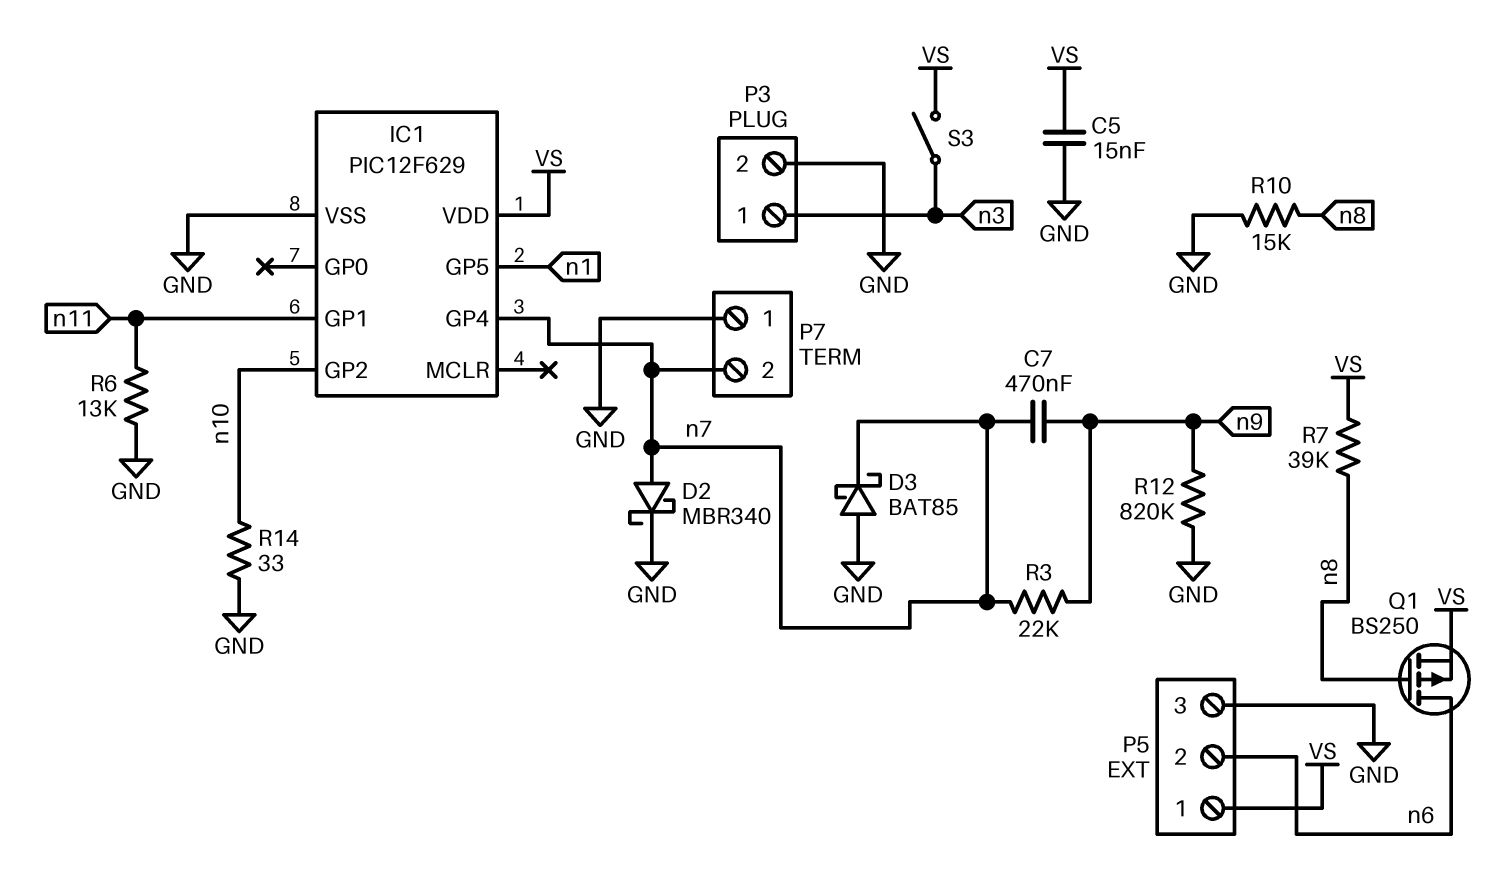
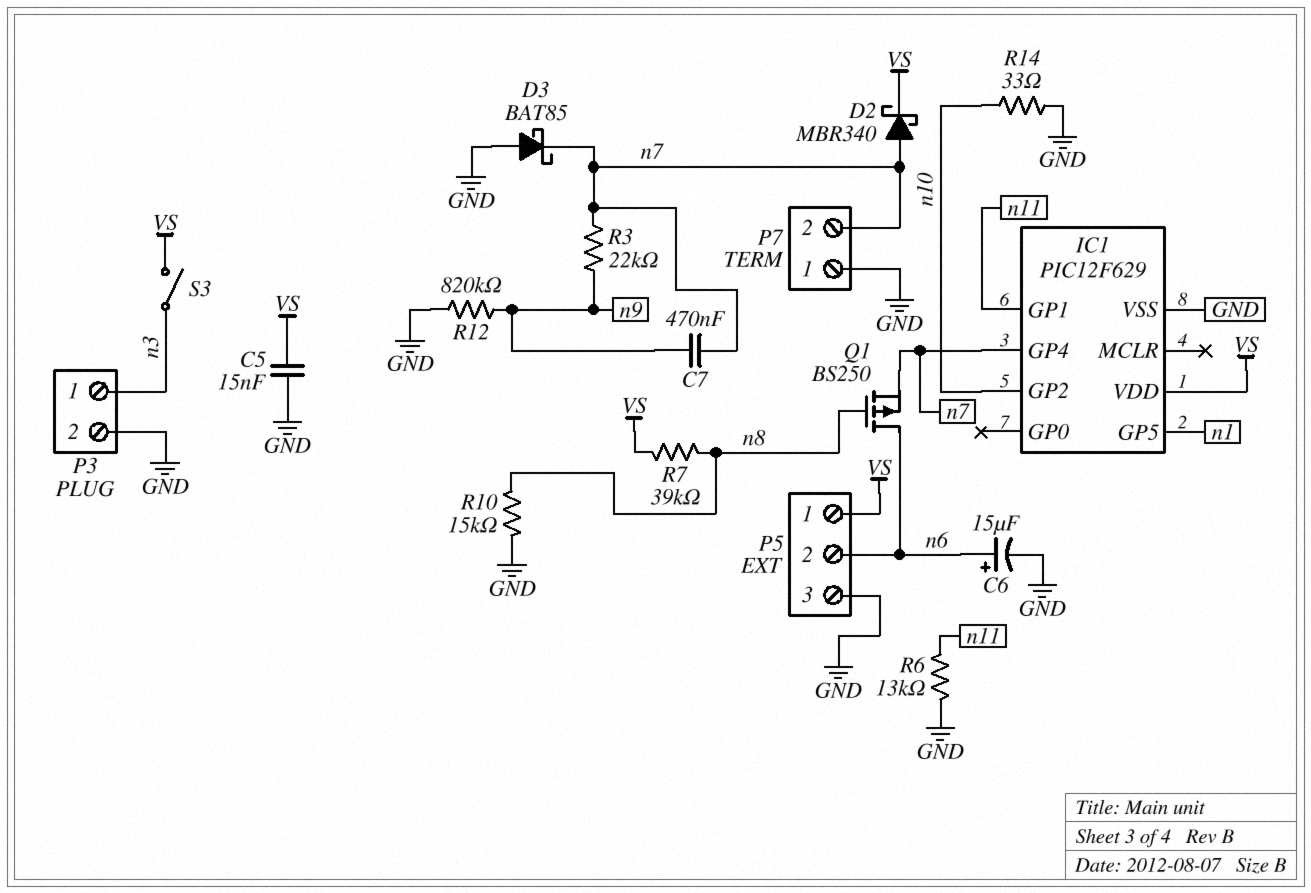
C6: none -> 15uF (plus n6, minus GND)
D2: schottky MBR340 (A n7, K GND) -> schottky MBR340 (A n7, K VS)
Q1: PMOS BS250 (G n8, D n6, S VS) -> PMOS BS250 (G n8, D n6, S n7)

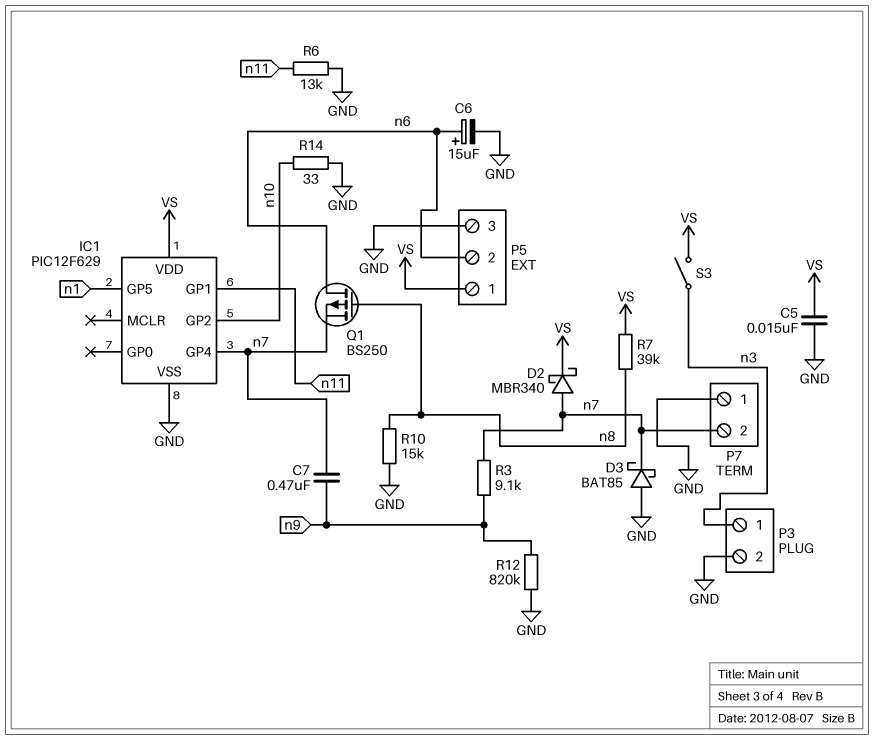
R3: 22k (n7, n9) -> 9.1k (n7, n9)

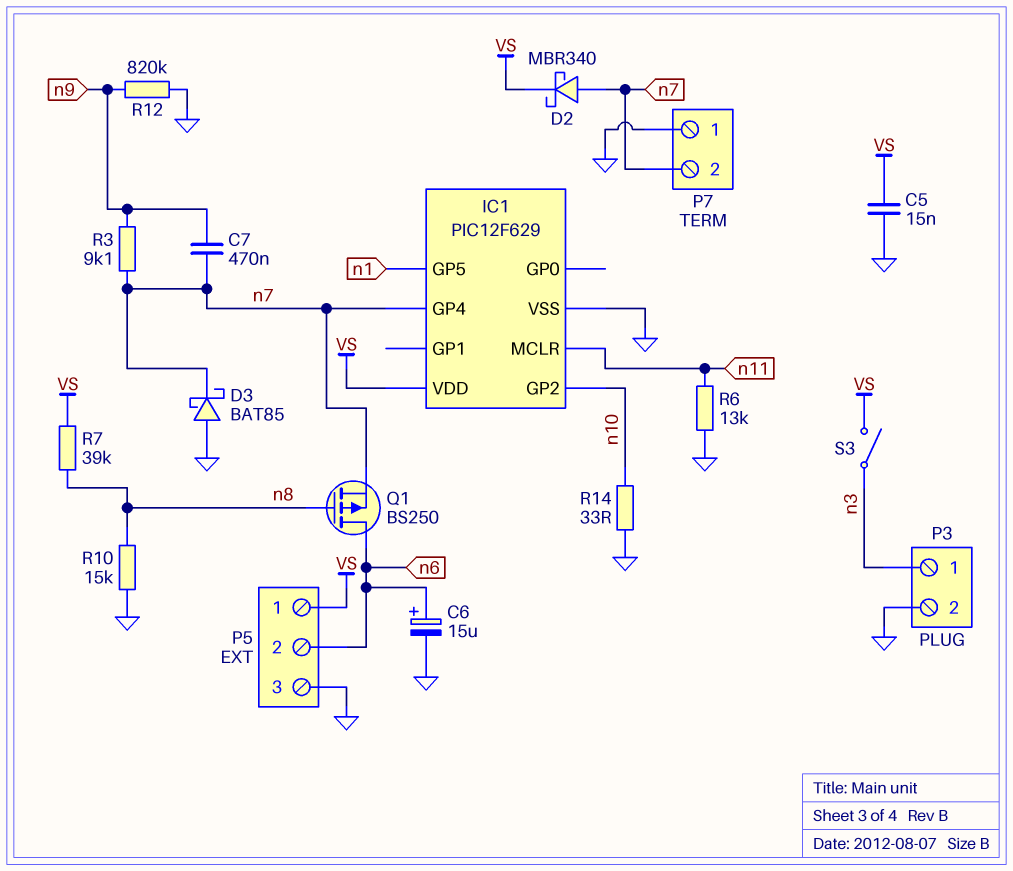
IC1 pin GP1: n11 -> none
IC1 pin MCLR: none -> n11

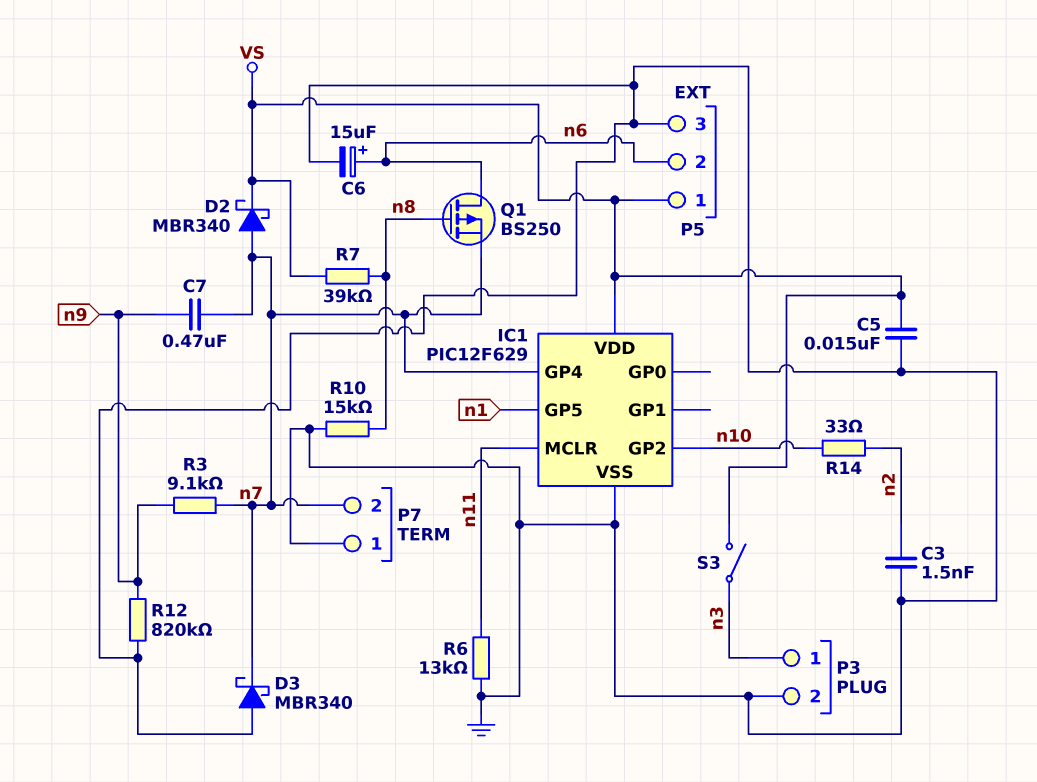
C3: none -> 1.5nF (GND, n2)
D3: schottky BAT85 (A GND, K n7) -> schottky MBR340 (A GND, K n7)
R14: 33 (GND, n10) -> 33 (n2, n10)

